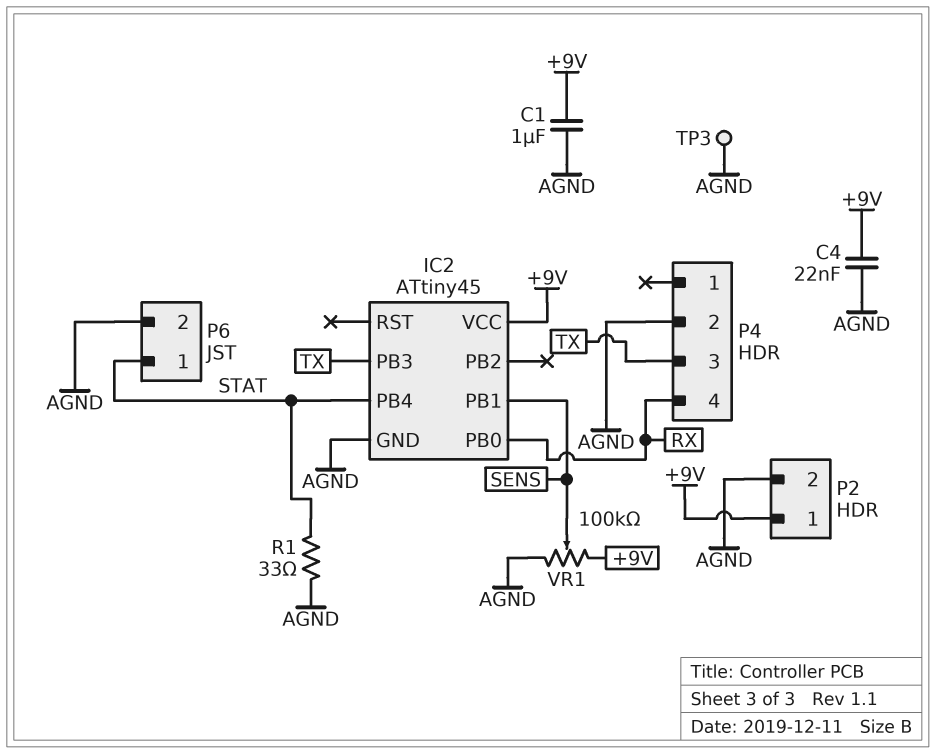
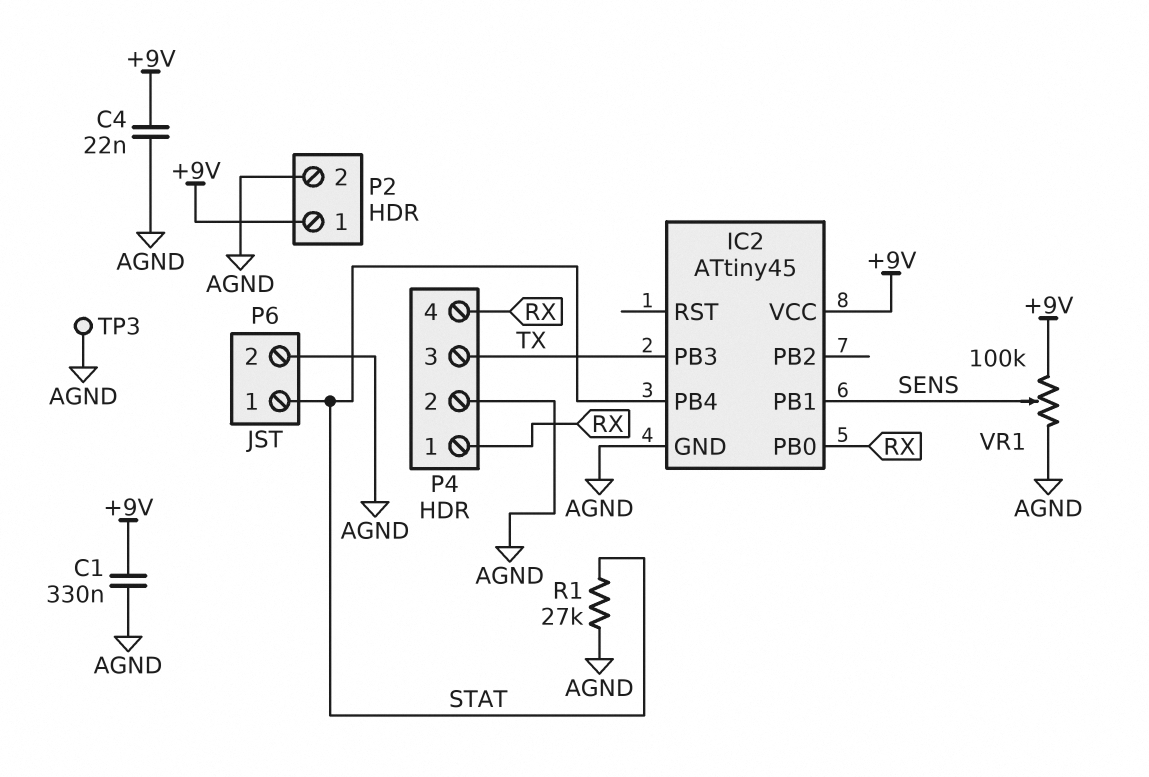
C1: 1uF (+9V, AGND) -> 330nF (+9V, AGND)
P4 pin 1: none -> RX
R1: 33 (AGND, STAT) -> 27k (AGND, STAT)

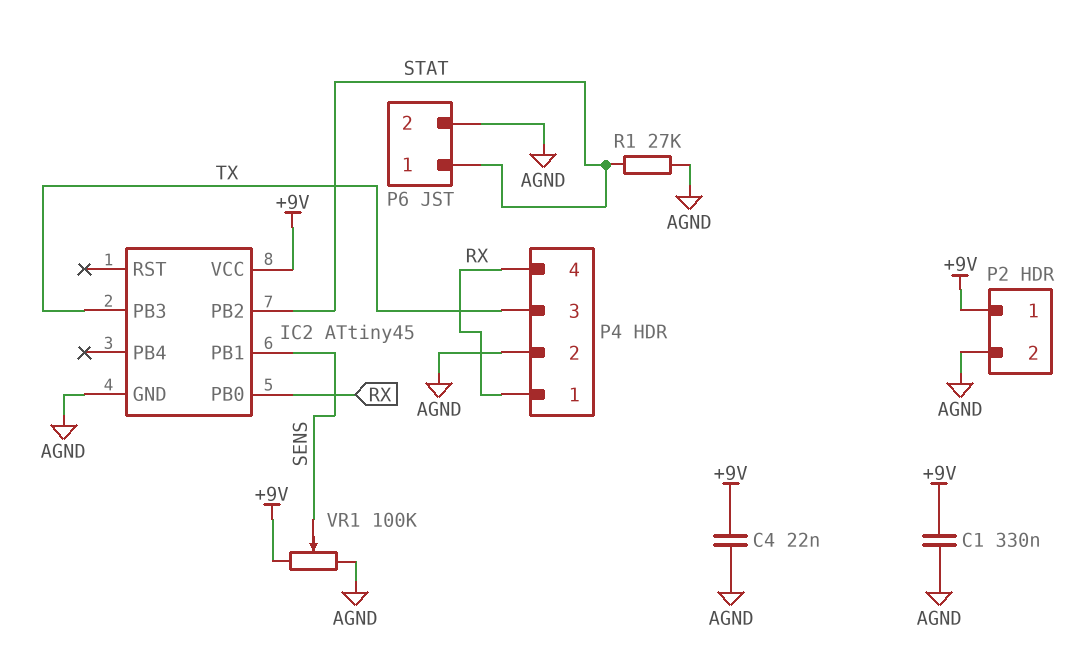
IC2 pin PB2: none -> STAT
IC2 pin PB4: STAT -> none
TP3: test point (AGND) -> none

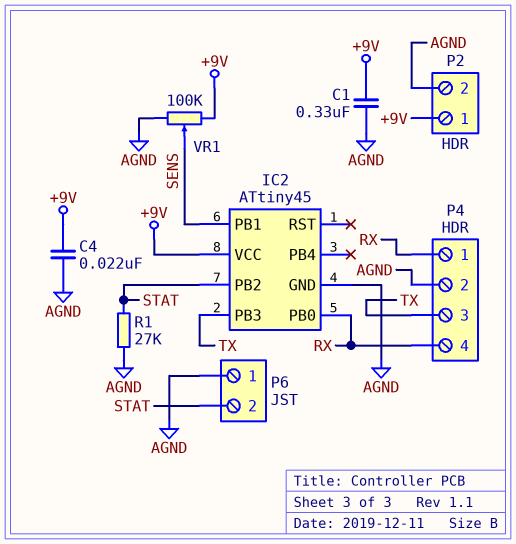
P6 pin 1: STAT -> AGND
P6 pin 2: AGND -> STAT

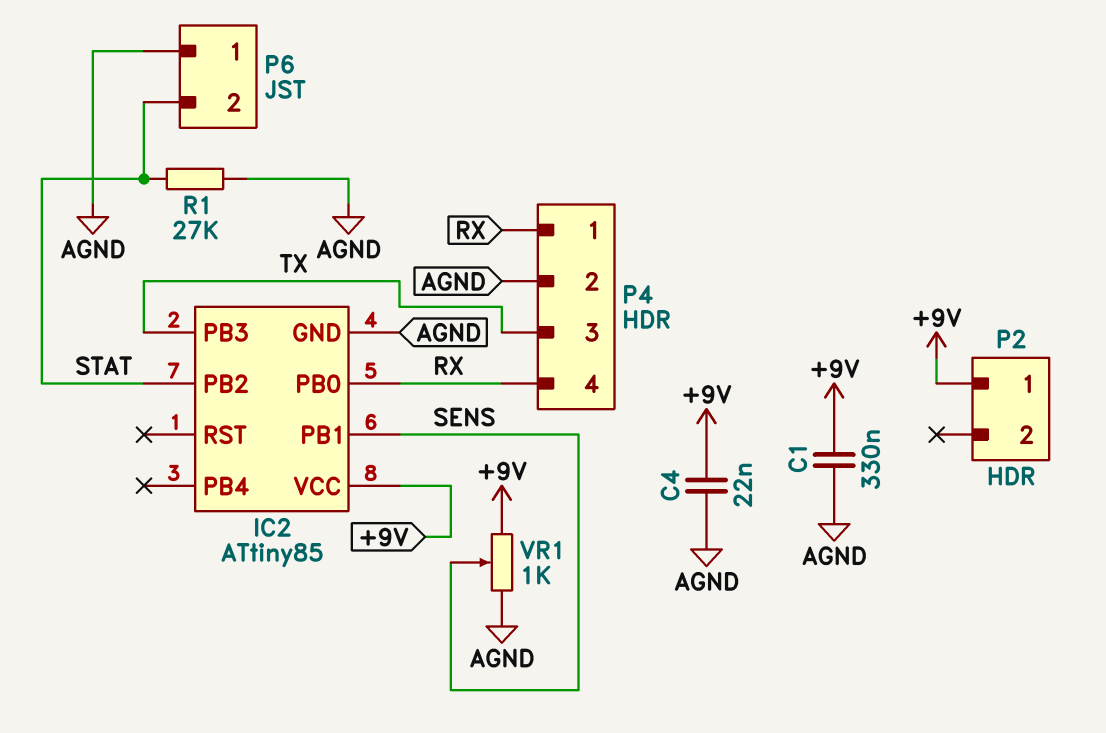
IC2: ATtiny45 -> ATtiny85
P2 pin 2: AGND -> none
VR1: 100k (+9V, AGND, wiper SENS) -> 1k (+9V, AGND, wiper SENS)

